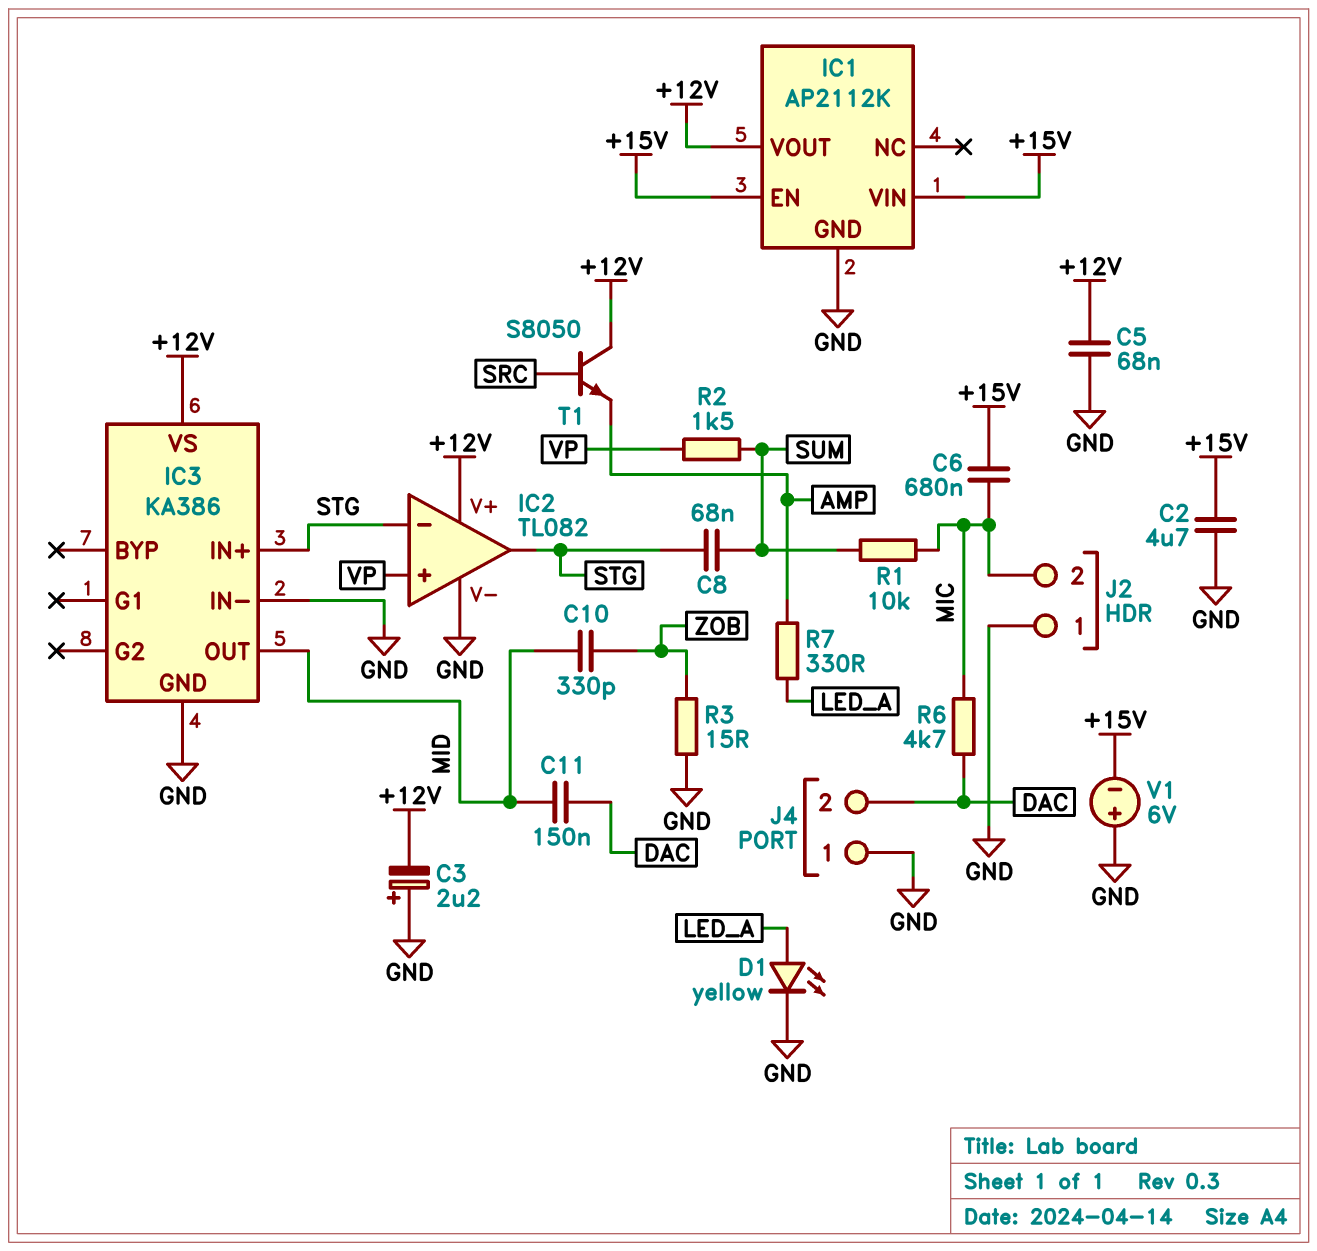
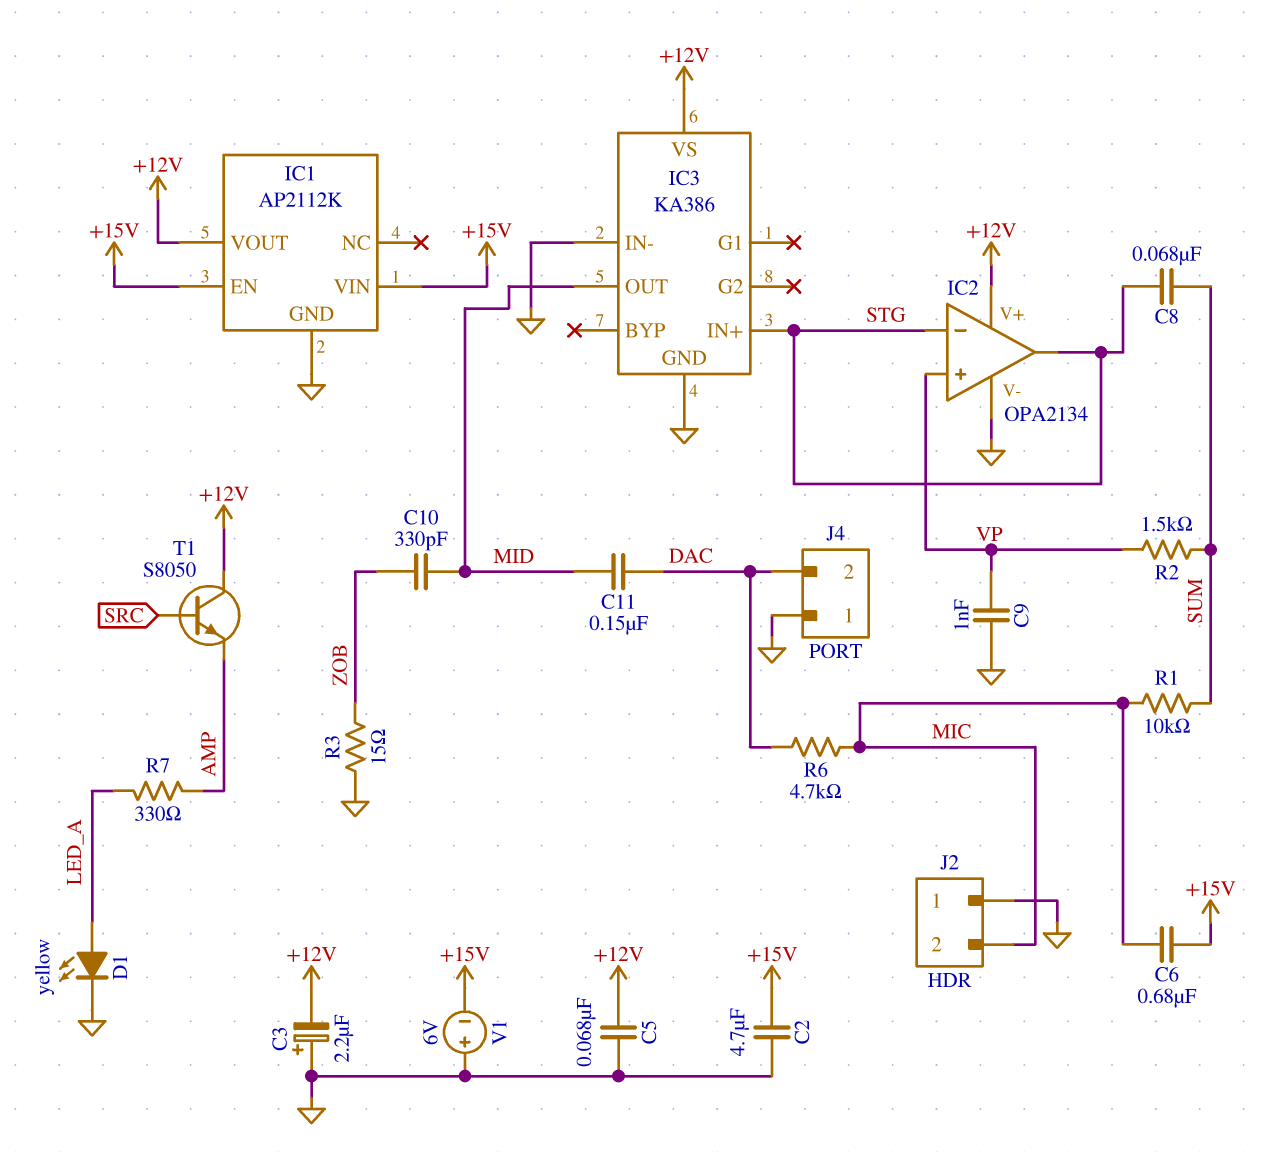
C9: none -> 1nF (GND, VP)
IC2: TL082 -> OPA2134

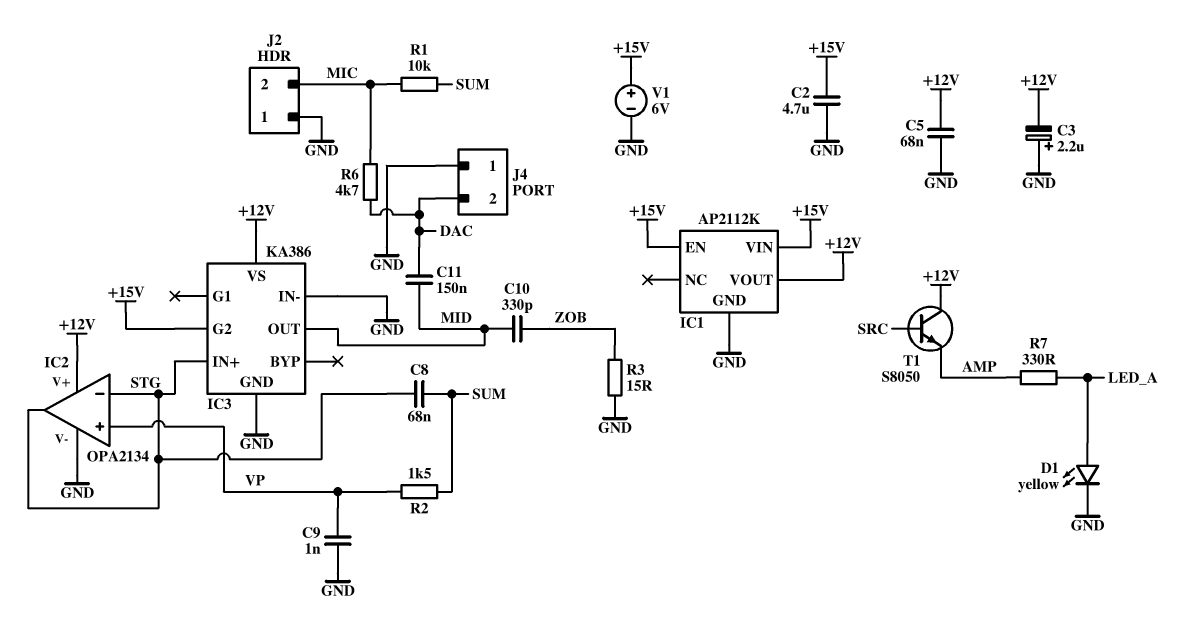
C6: 680nF (+15V, MIC) -> none
IC3 pin G2: none -> +15V
V1: 6V (plus GND, minus +15V) -> 6V (plus +15V, minus GND)

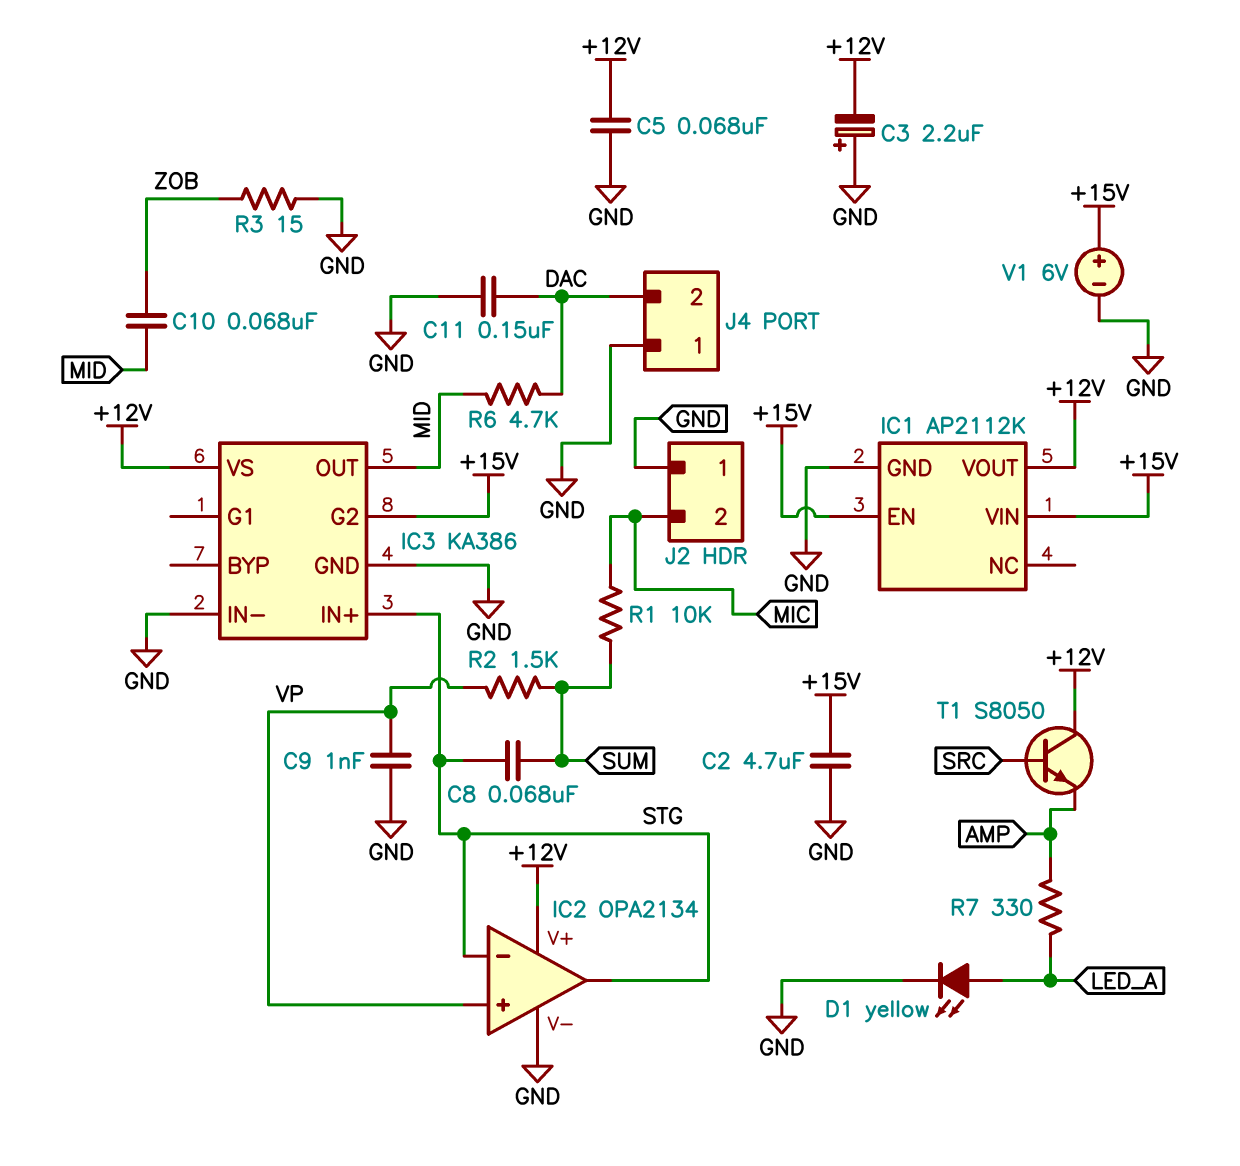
C10: 330pF (MID, ZOB) -> 68nF (MID, ZOB)
C11: 150nF (DAC, MID) -> 150nF (DAC, GND)
R6: 4.7k (DAC, MIC) -> 4.7k (DAC, MID)

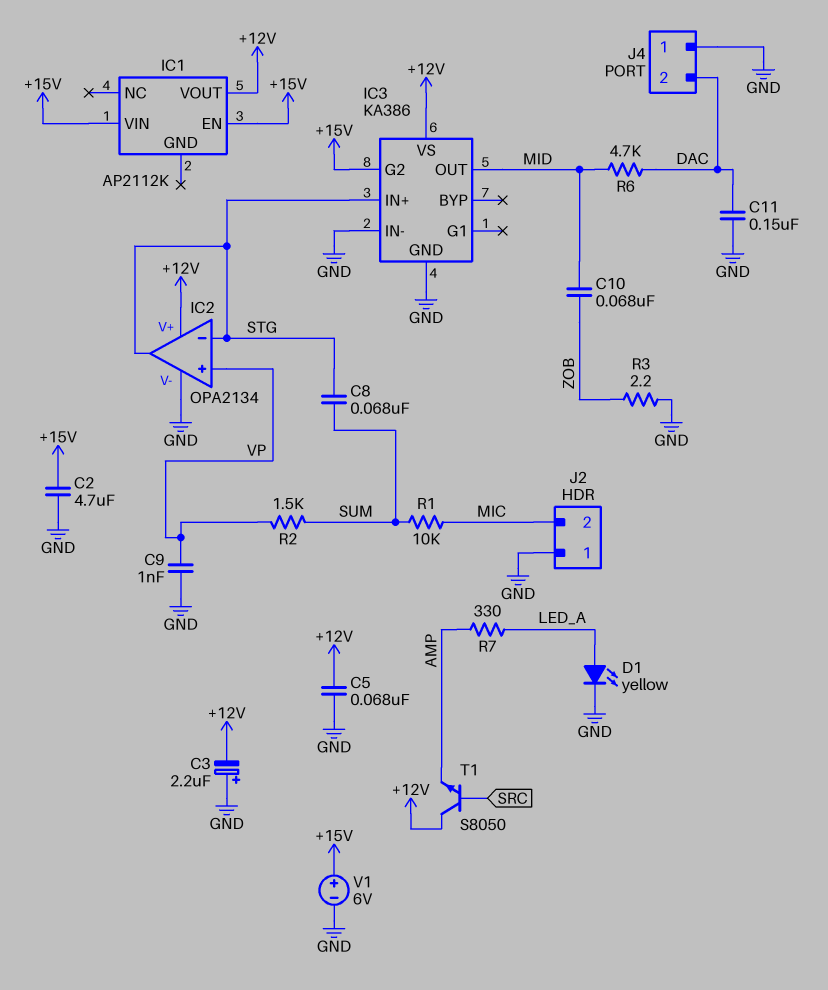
IC1 pin GND: GND -> none
R3: 15 (GND, ZOB) -> 2.2 (GND, ZOB)

